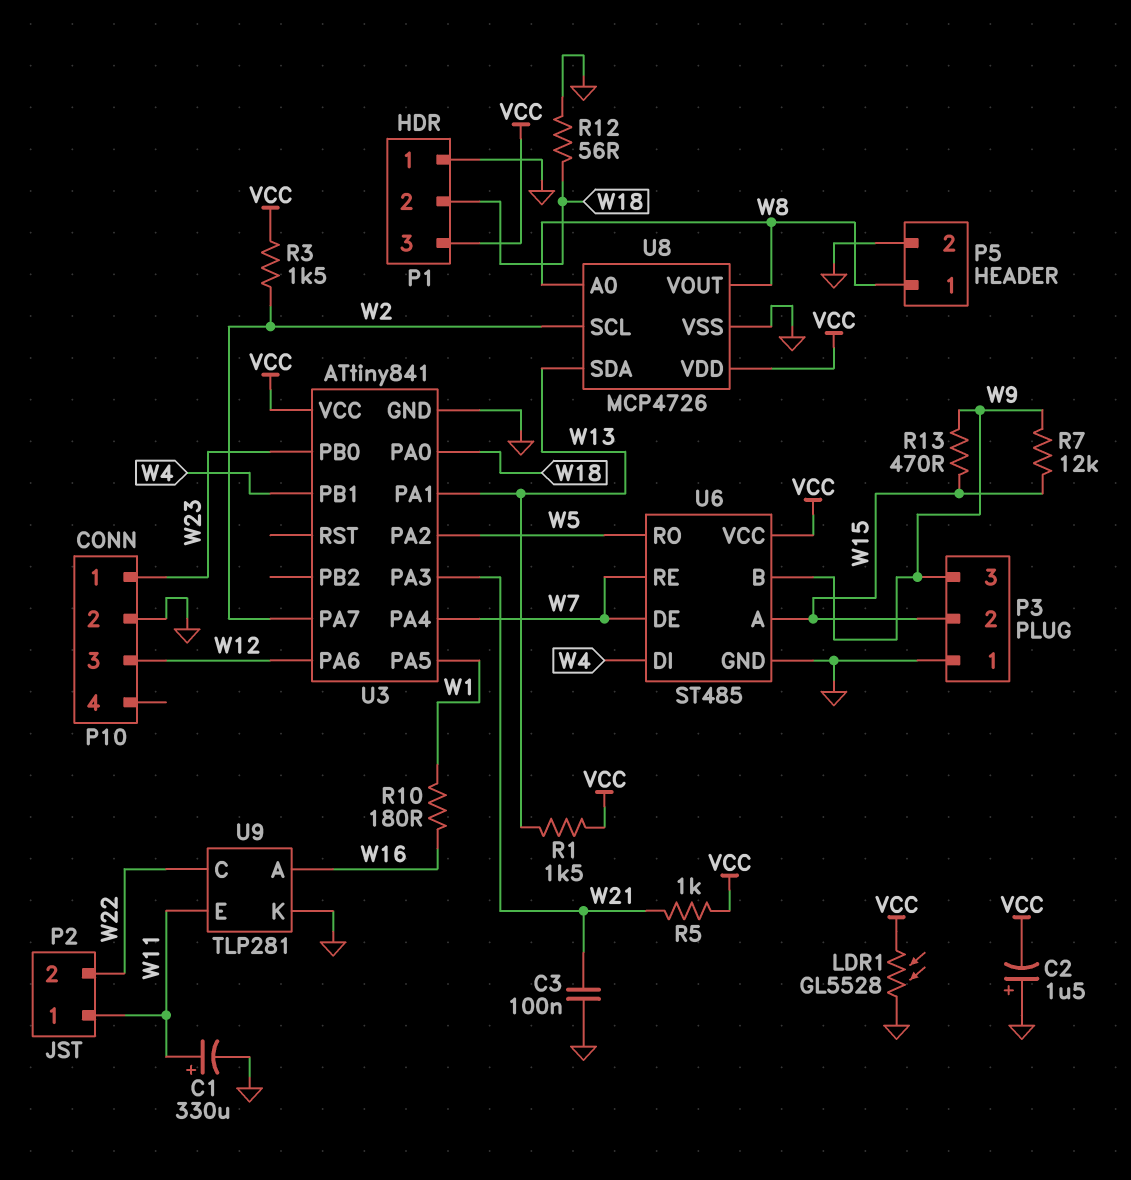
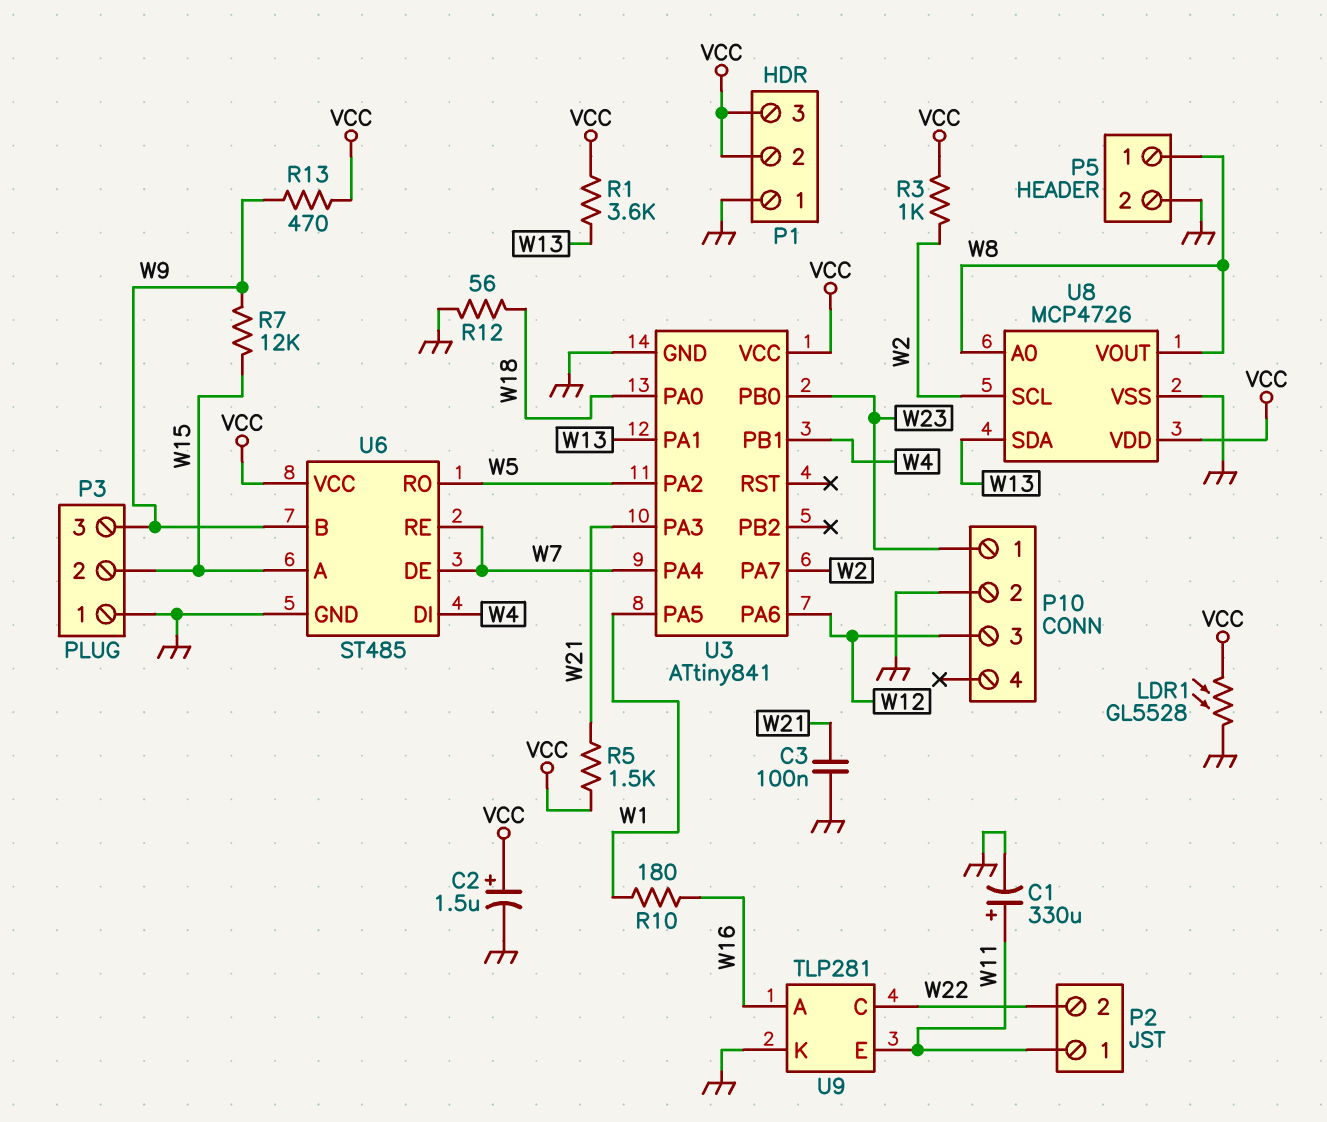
C2: 1.5uF (plus GND, minus VCC) -> 1.5uF (plus VCC, minus GND)
P1 pin 2: W18 -> VCC
R1: 1.5k (VCC, W13) -> 3.6k (VCC, W13)
R3: 1.5k (VCC, W2) -> 1k (VCC, W2)
R5: 1k (VCC, W21) -> 1.5k (VCC, W21)
R13: 470 (W9, W15) -> 470 (VCC, W9)

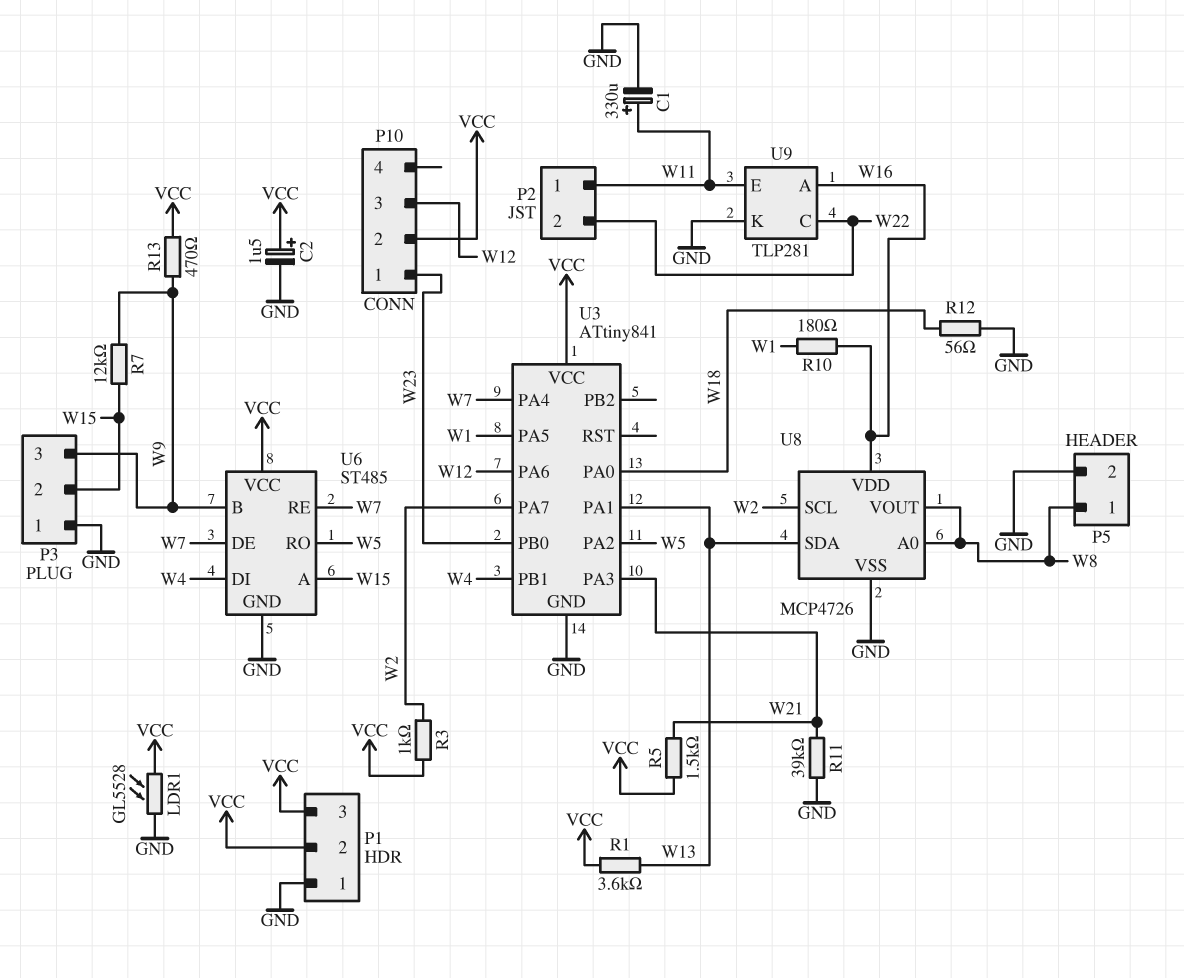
C3: 100nF (GND, W21) -> none
P10 pin 2: GND -> VCC
R11: none -> 39k (GND, W21)
U8 pin VDD: VCC -> W16

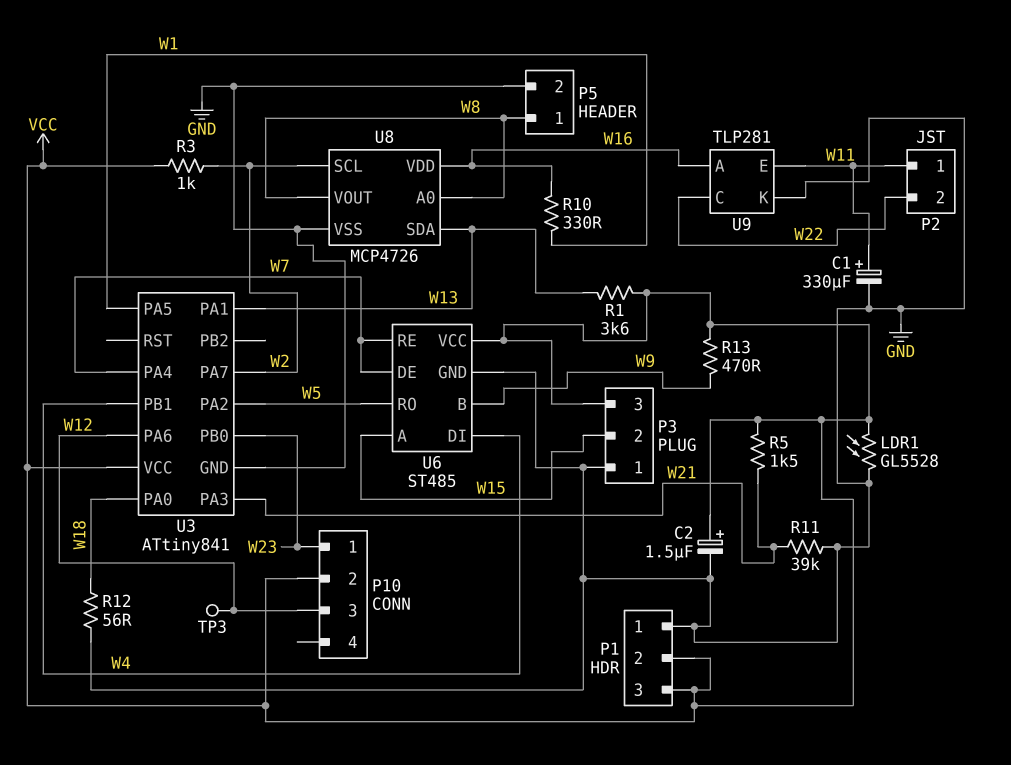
P3 pin 3: W9 -> VCC
R7: 12k (W9, W15) -> none
R10: 180 (W1, W16) -> 330 (W1, W16)
TP3: none -> test point (W12)

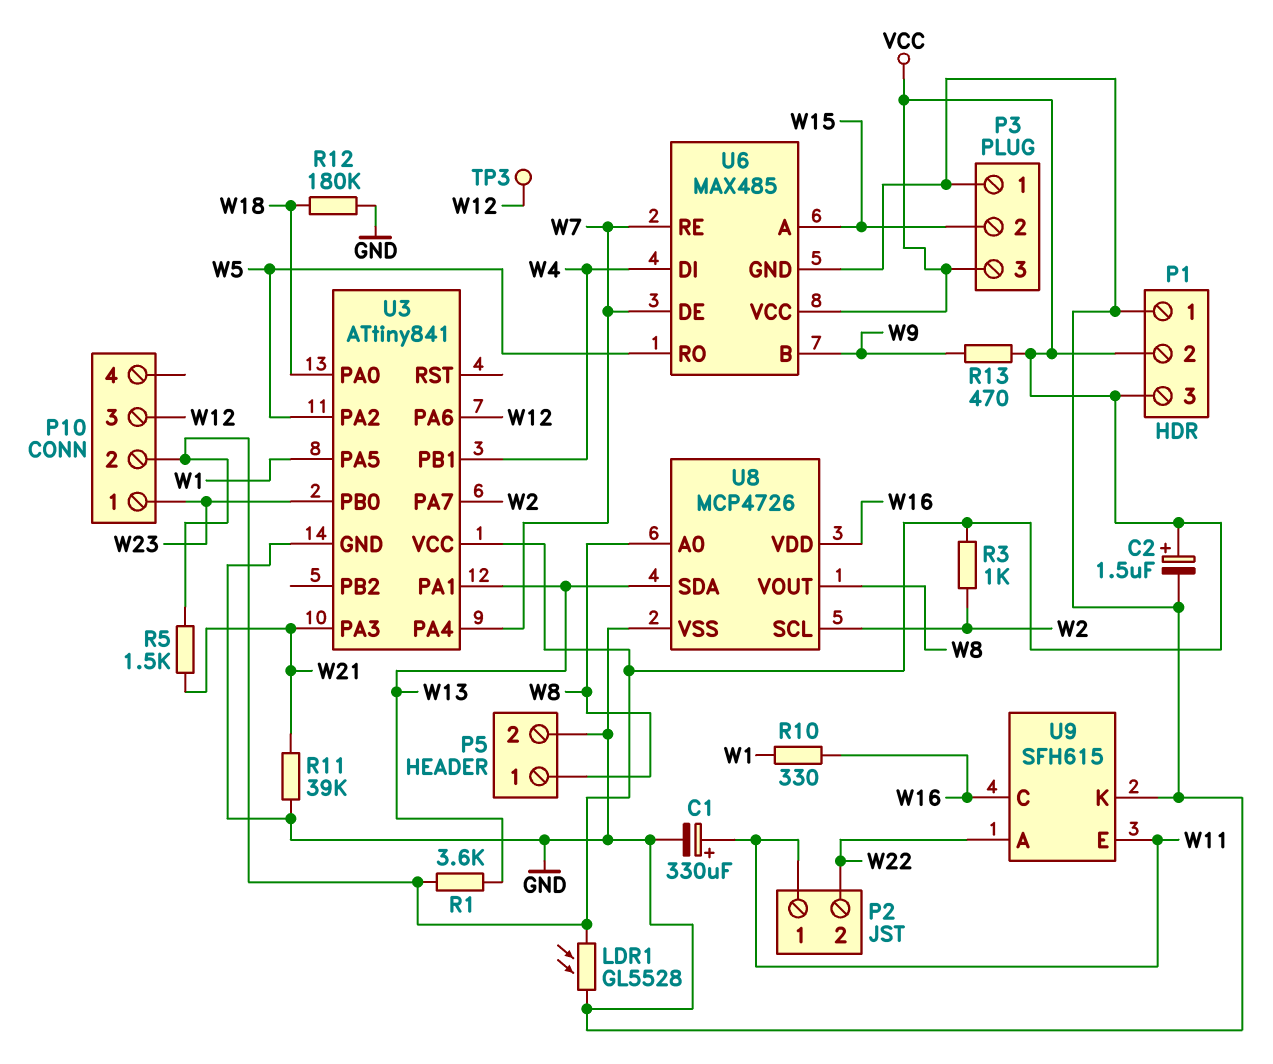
R12: 56 (GND, W18) -> 180k (GND, W18)
U6: ST485 -> MAX485
U9: TLP281 -> SFH615
U9 pin A: W16 -> W22
U9 pin C: W22 -> W16

